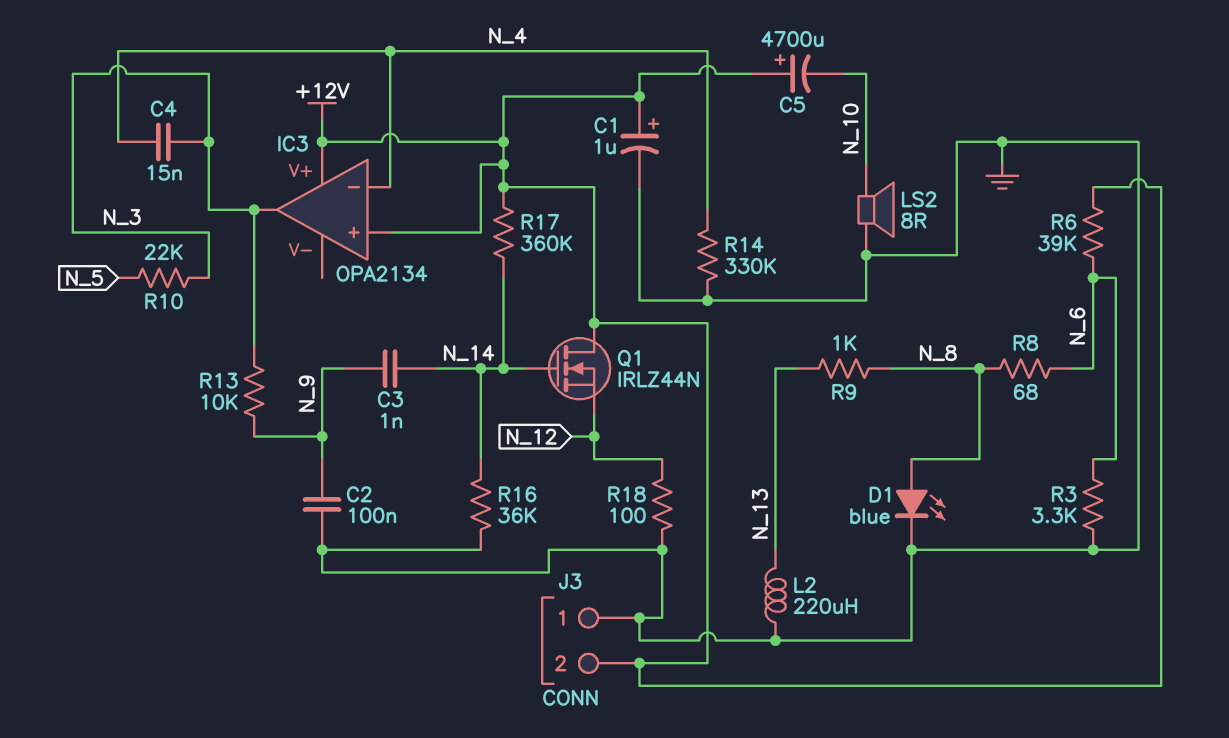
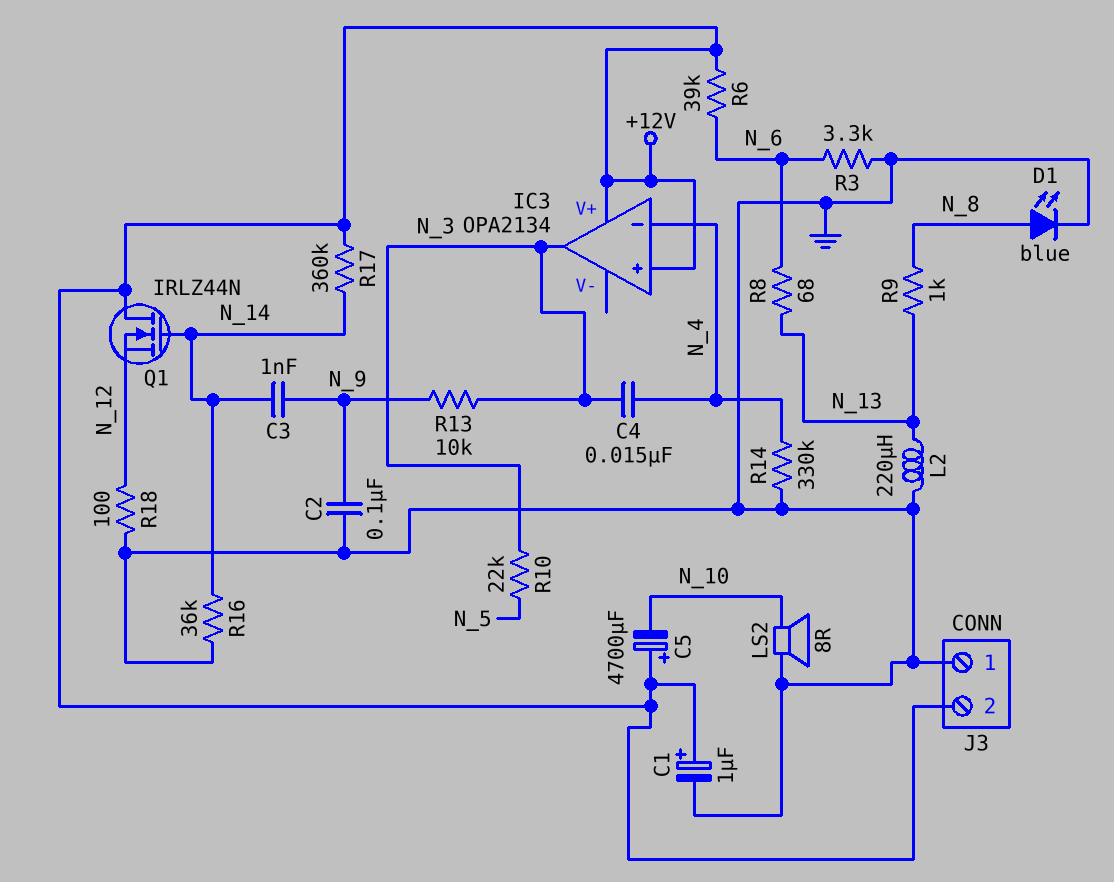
R8: 68 (N_6, N_8) -> 68 (N_6, N_13)

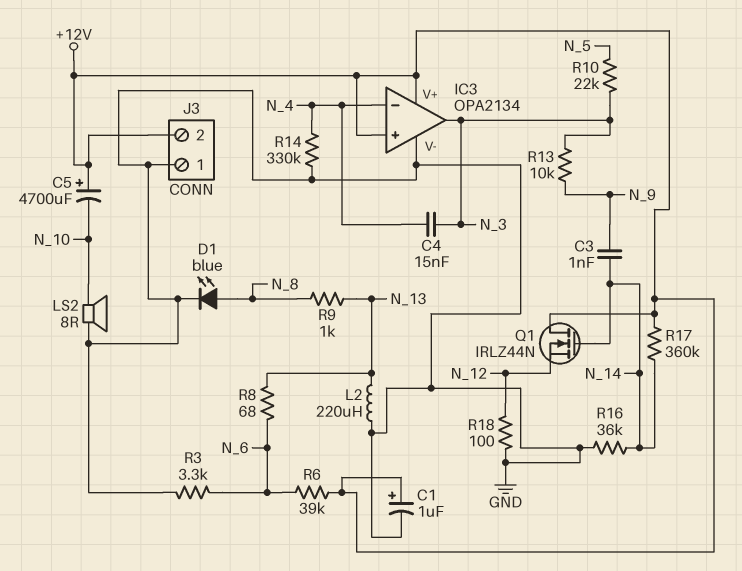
C2: 100nF (GND, N_9) -> none
IC3 pin V-: none -> GND

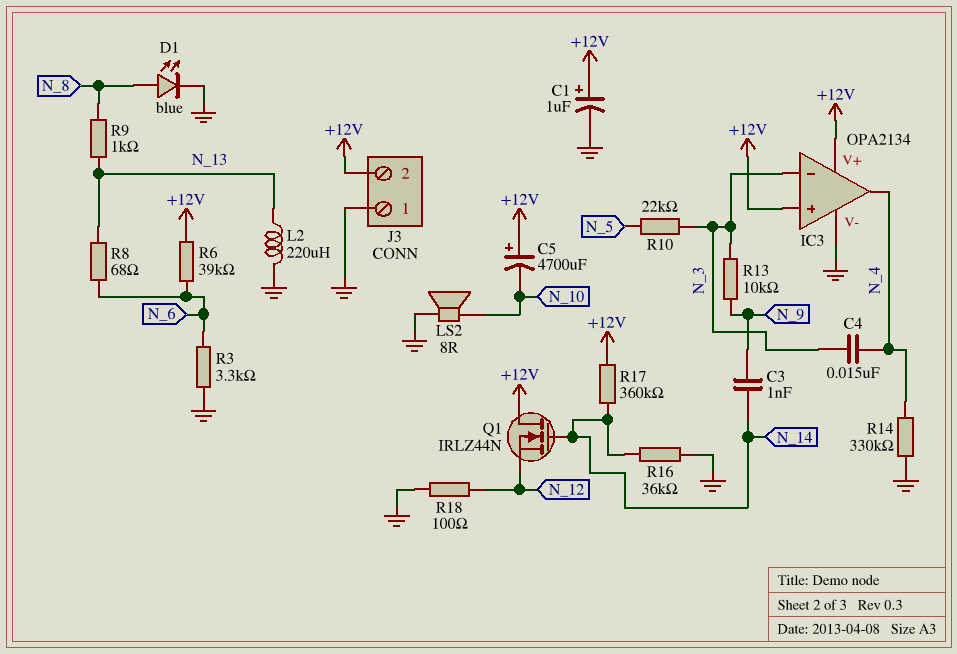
IC3 pin in-: N_4 -> N_3
IC3 pin out: N_3 -> N_4

